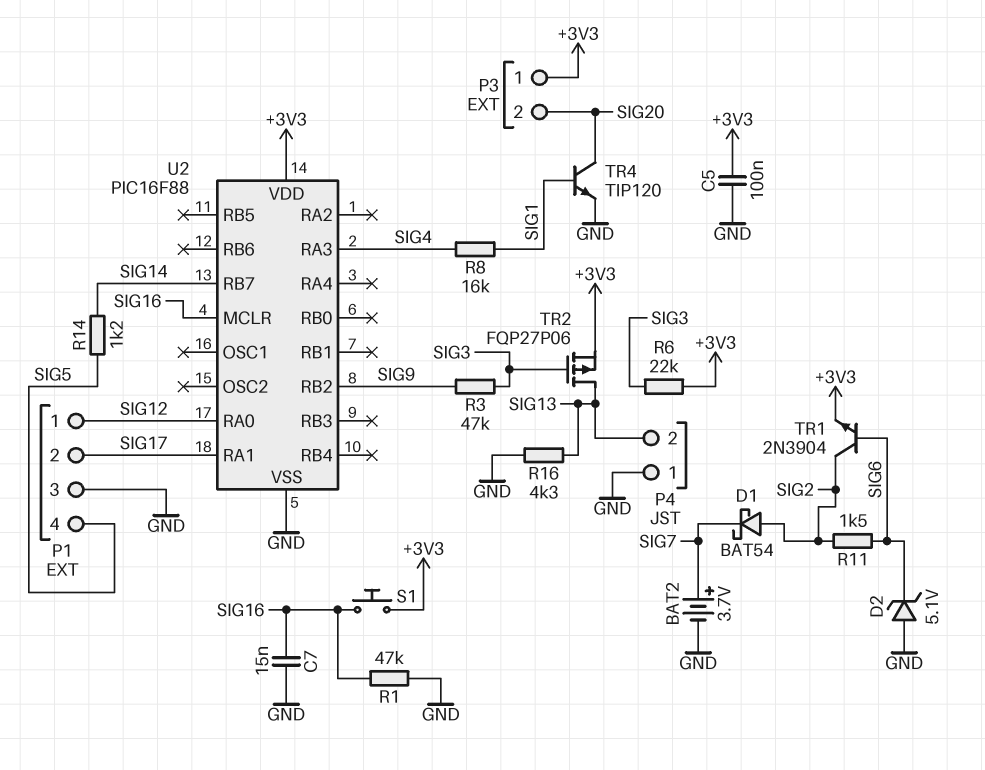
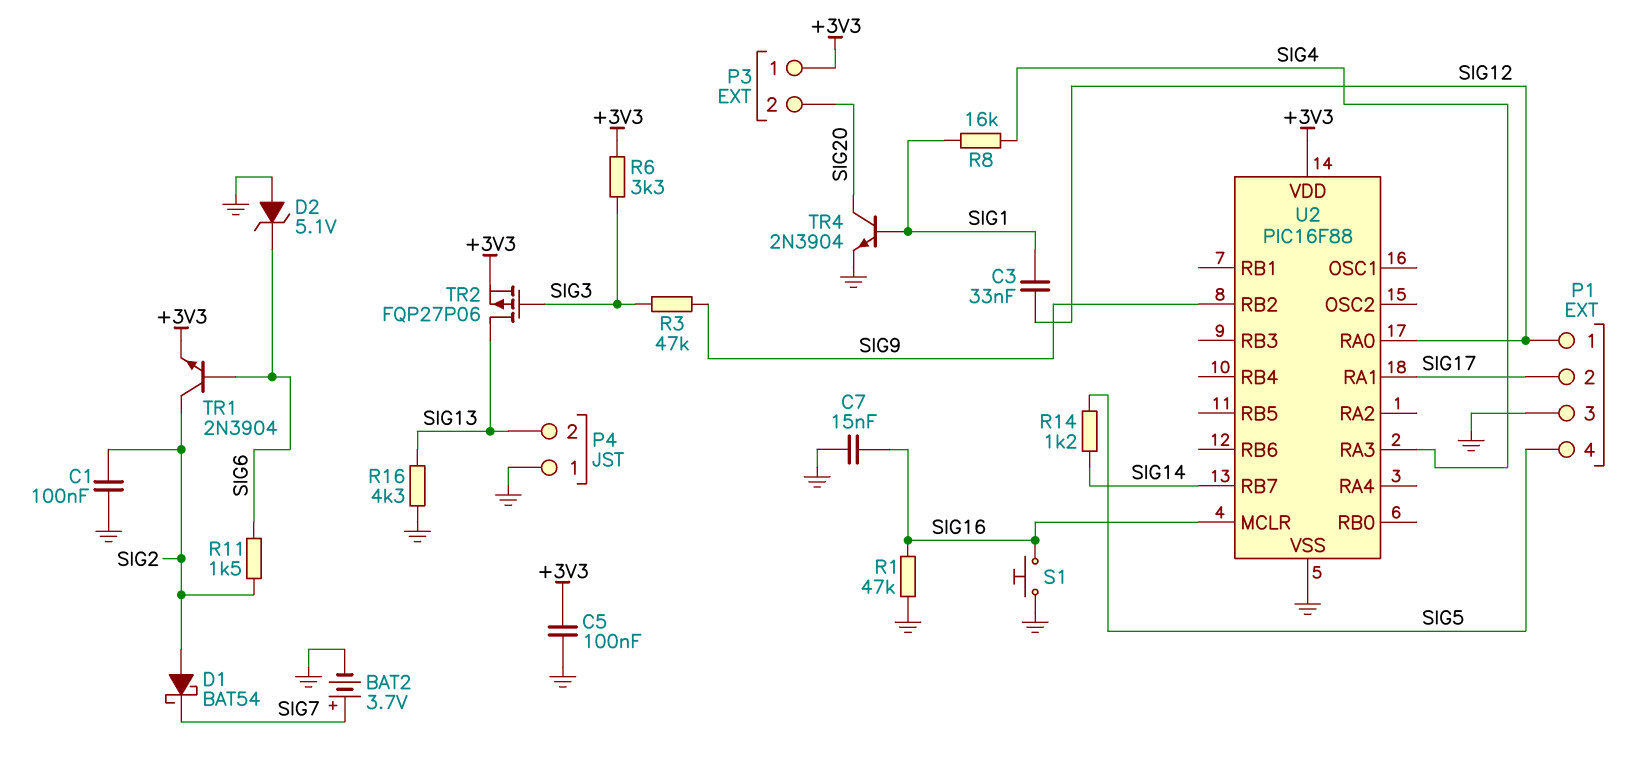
C1: none -> 100nF (GND, SIG2)
C3: none -> 33nF (SIG1, SIG12)
R6: 22k (+3V3, SIG3) -> 3.3k (+3V3, SIG3)
S1: button (+3V3, SIG16) -> button (GND, SIG16)
TR4: NPN TIP120 (B SIG1, C SIG20, E GND) -> NPN 2N3904 (B SIG1, C SIG20, E GND)

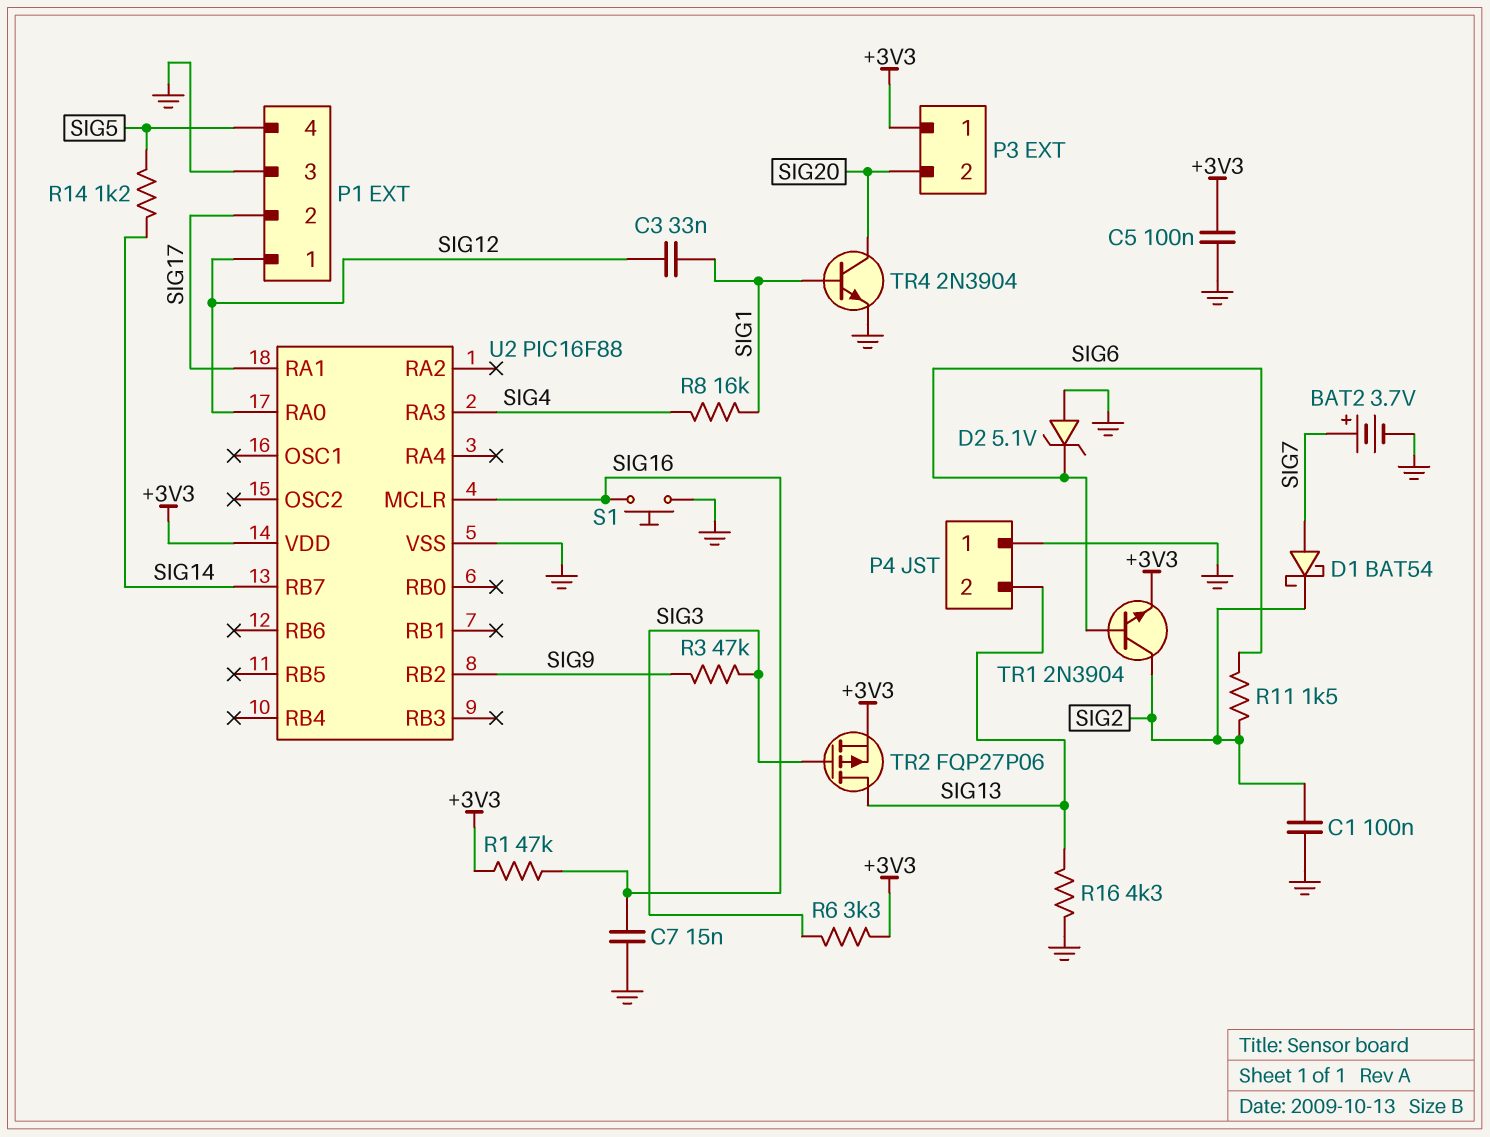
D1: schottky BAT54 (A SIG2, K SIG7) -> schottky BAT54 (A SIG7, K SIG2)
R1: 47k (GND, SIG16) -> 47k (+3V3, SIG16)

